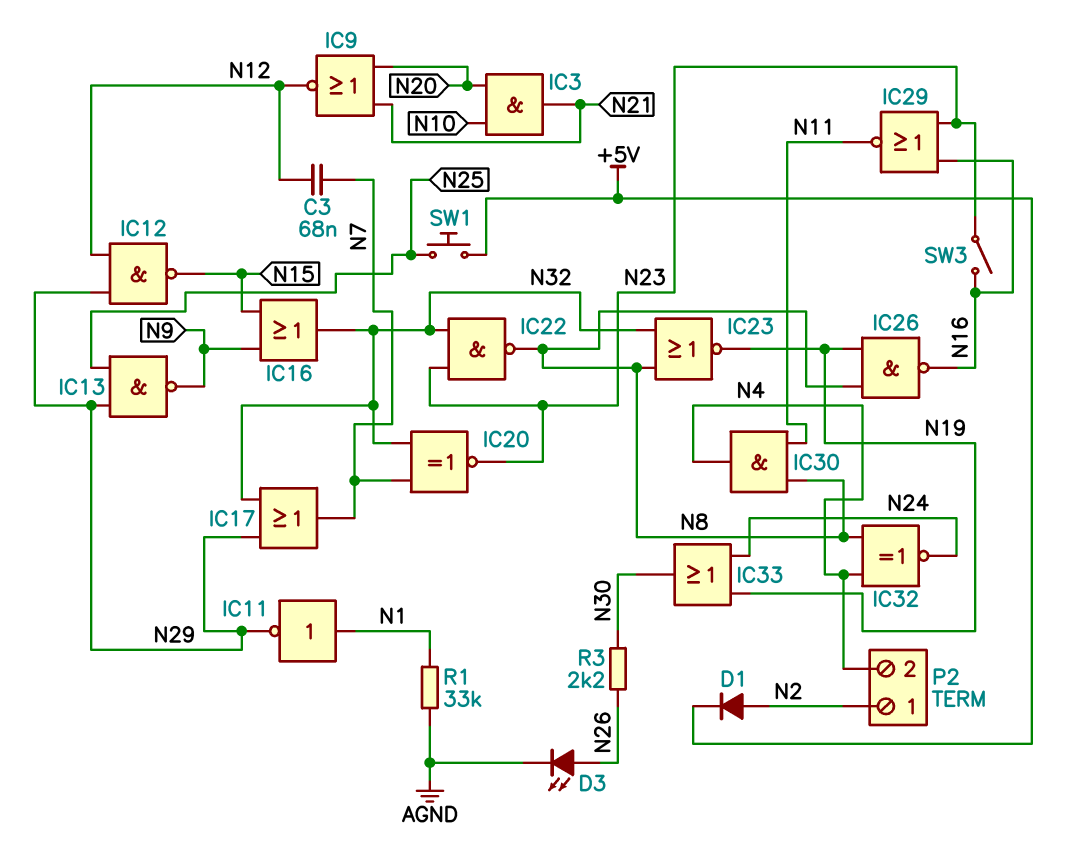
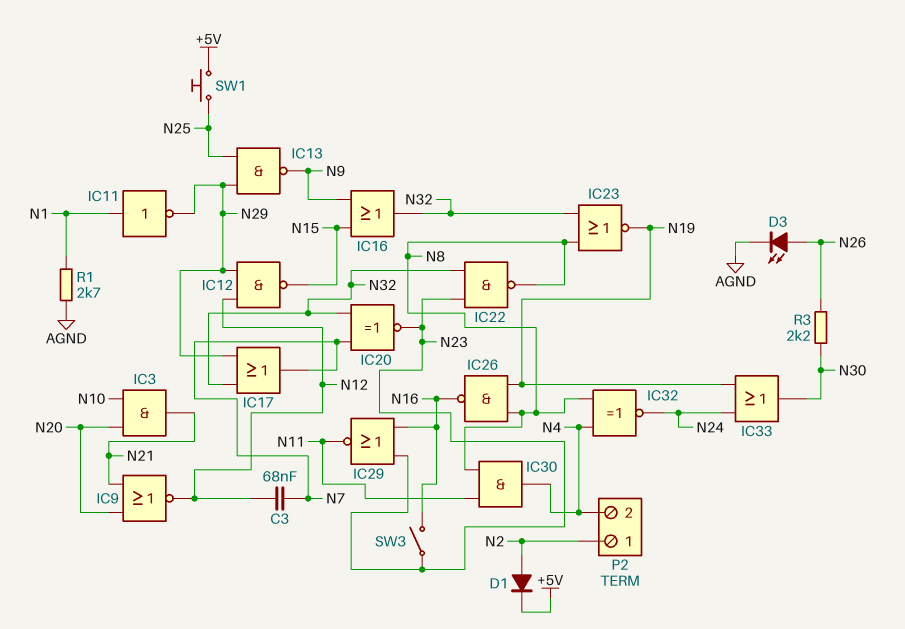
R1: 33k (AGND, N1) -> 2.7k (AGND, N1)

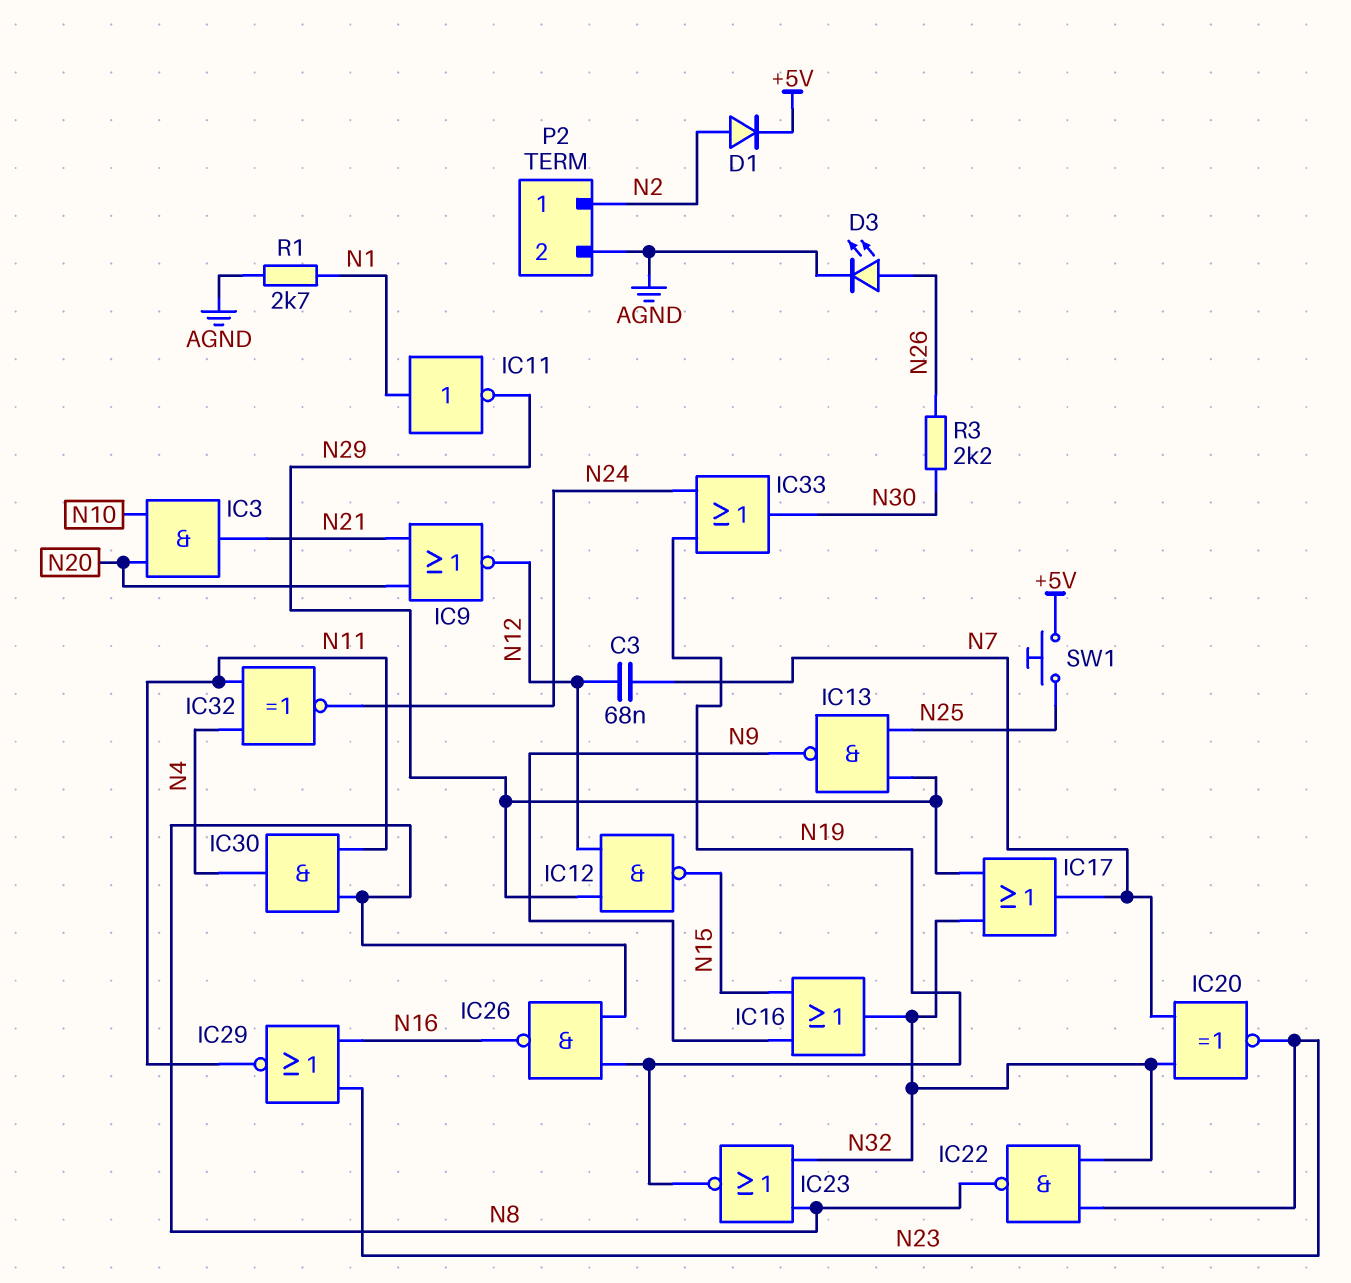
IC32: XNOR (in N4, in N8, out N24) -> XNOR (in N4, in N11, out N24)
P2 pin 2: N4 -> AGND
SW3: switch (N16, N23) -> none

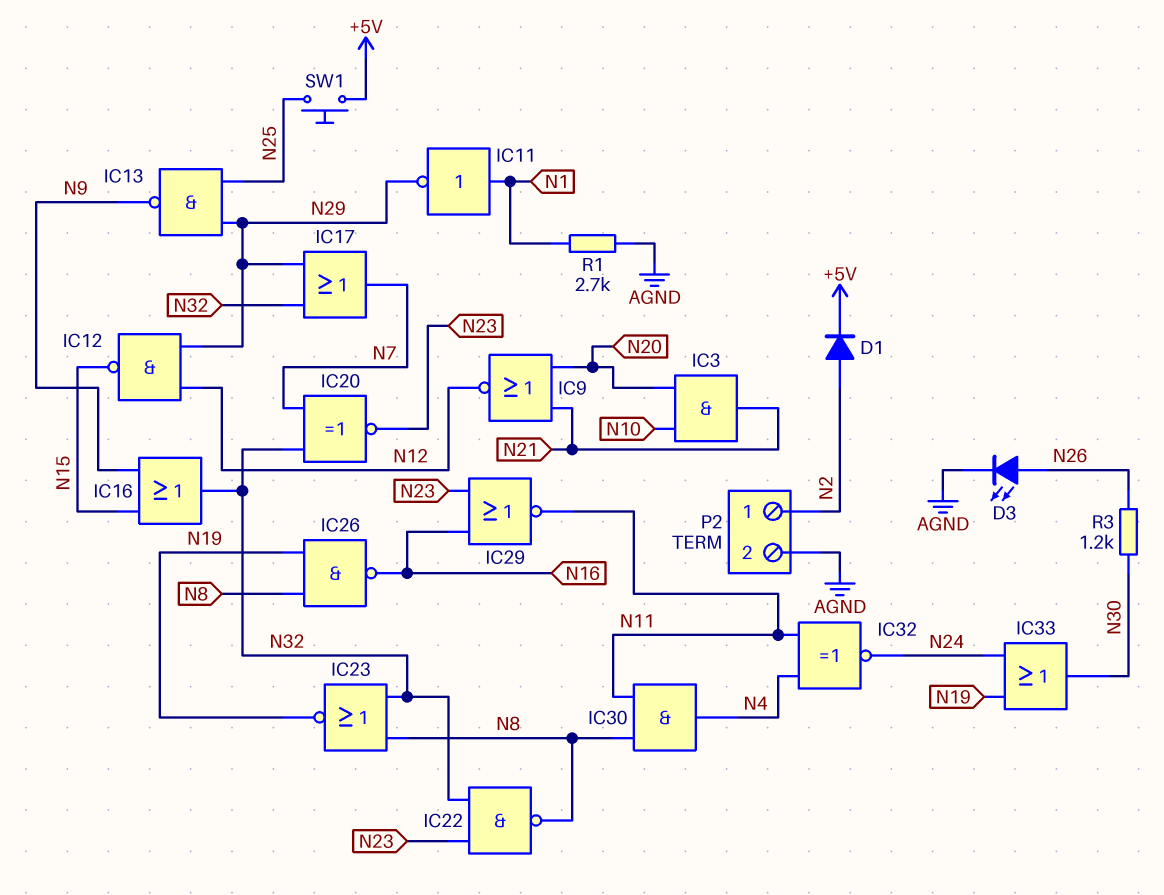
C3: 68nF (N7, N12) -> none
R3: 2.2k (N26, N30) -> 1.2k (N26, N30)

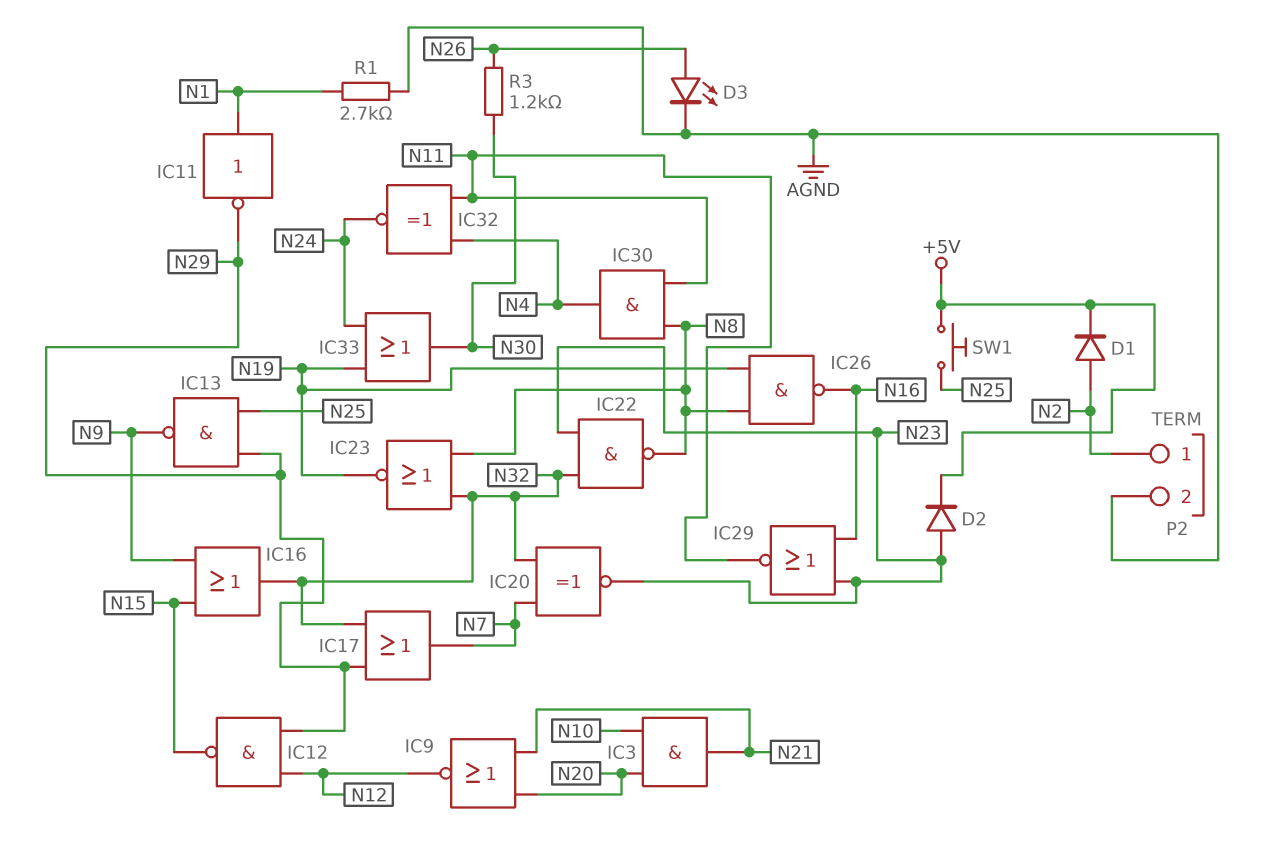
D2: none -> diode (A N23, K +5V)

